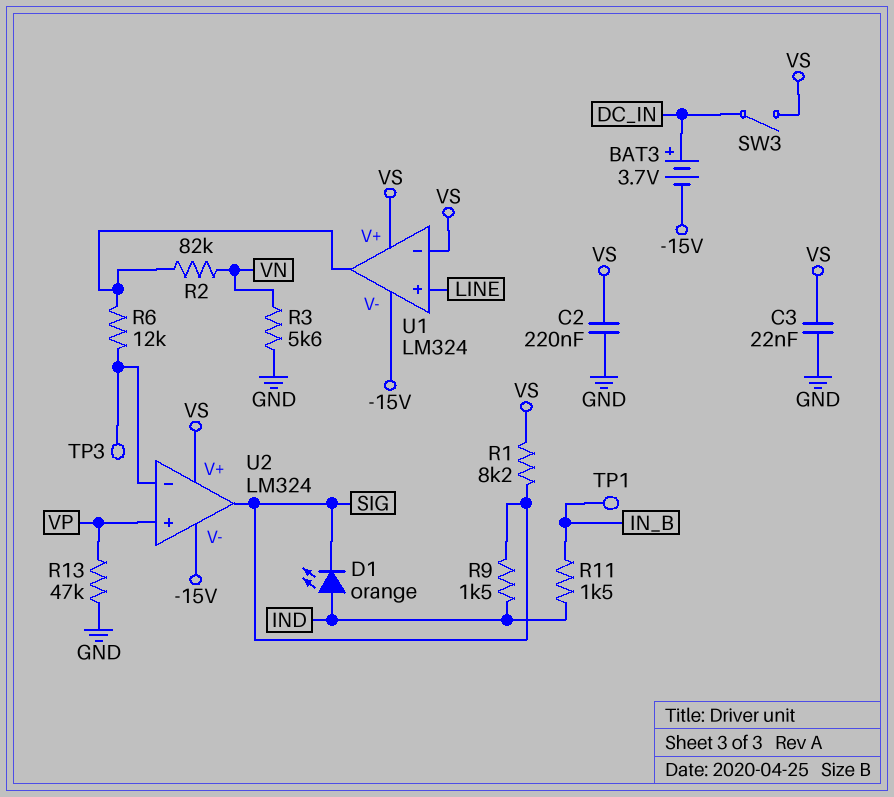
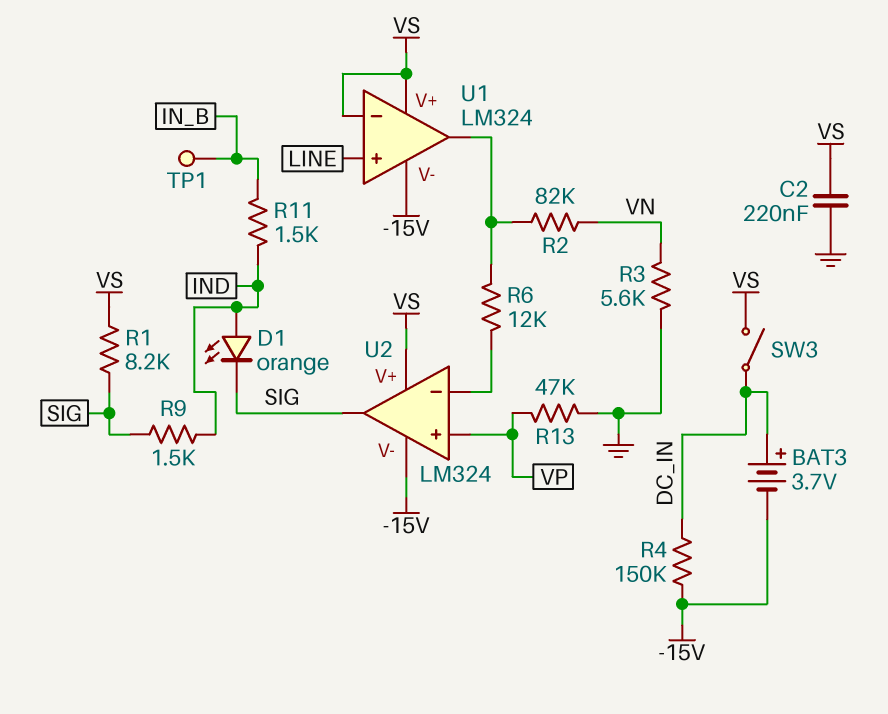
C3: 22nF (GND, VS) -> none
R4: none -> 150k (-15V, DC_IN)
TP3: test point (U2/in-) -> none

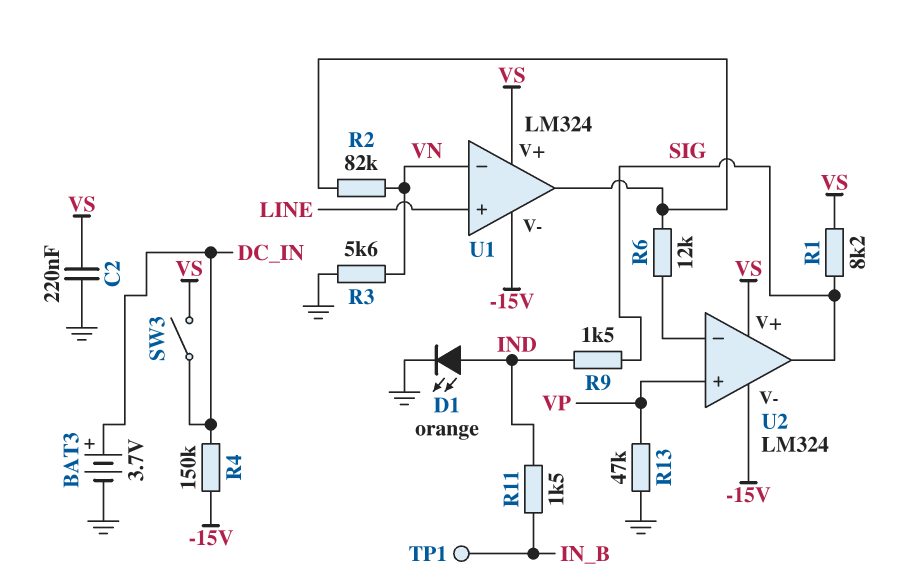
BAT3: 3.7V (plus DC_IN, minus -15V) -> 3.7V (plus DC_IN, minus GND)
D1: LED orange (A IND, K SIG) -> LED orange (A IND, K GND)
U1 pin in-: VS -> VN

